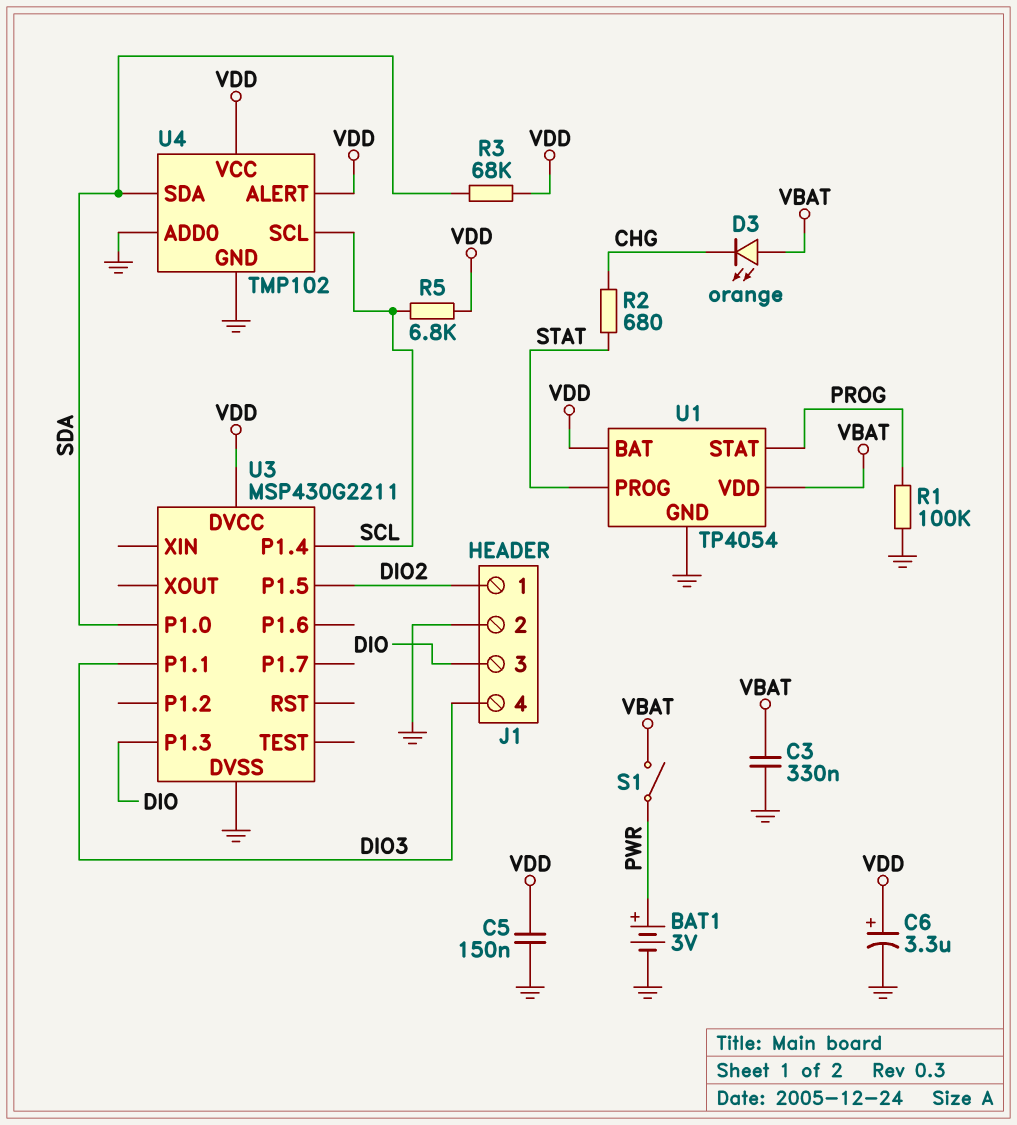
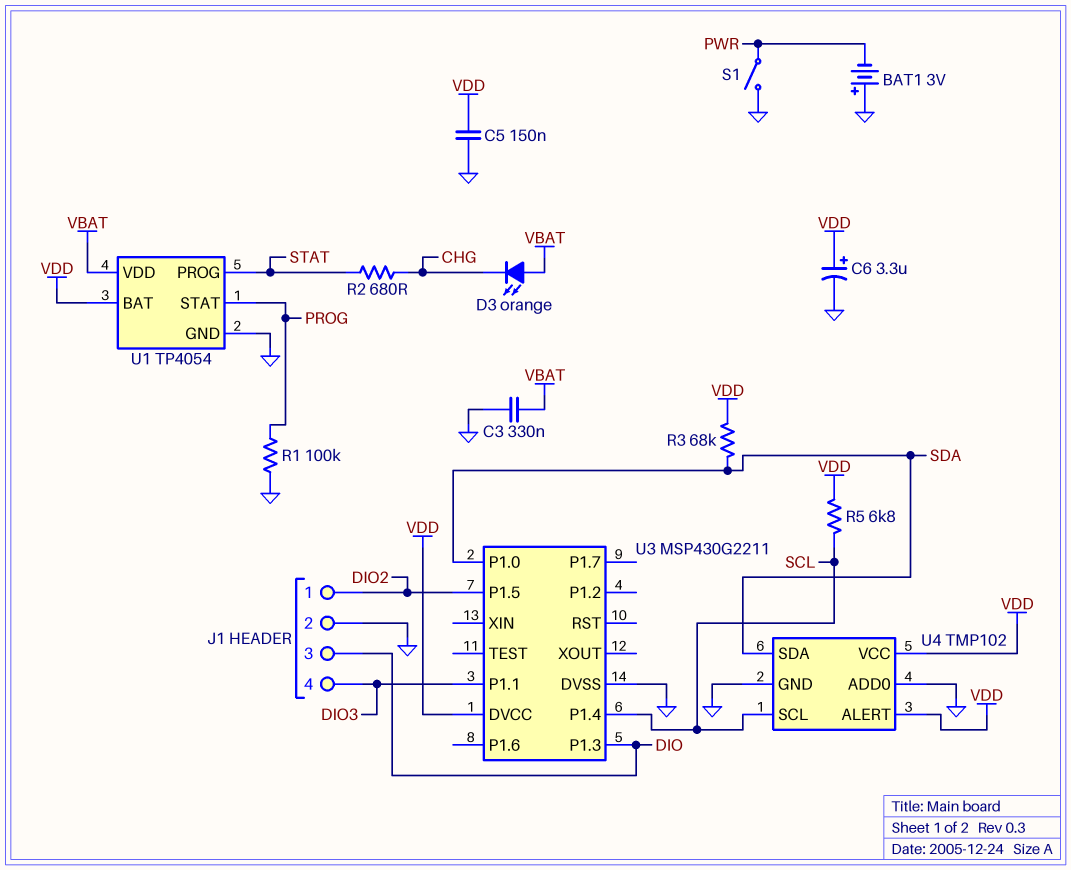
BAT1: 3V (plus PWR, minus GND) -> 3V (plus GND, minus PWR)
S1: switch (PWR, VBAT) -> switch (GND, PWR)

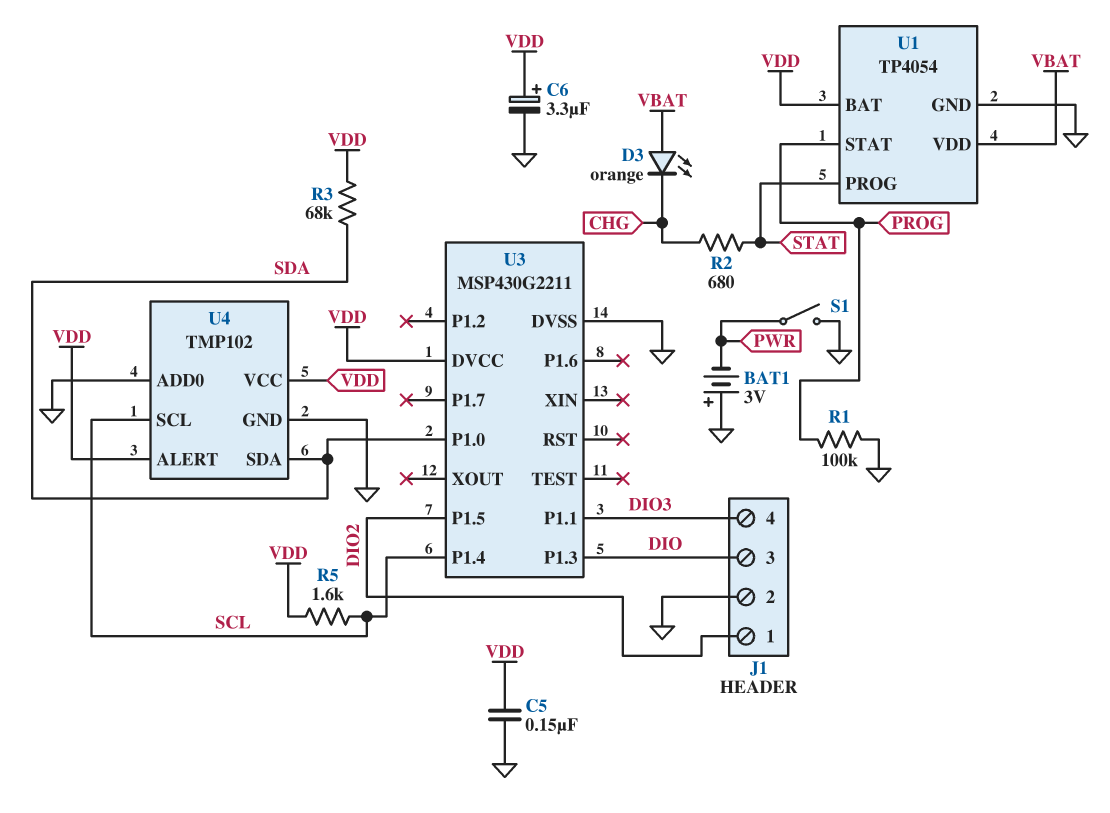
C3: 330nF (GND, VBAT) -> none
R5: 6.8k (SCL, VDD) -> 1.6k (SCL, VDD)

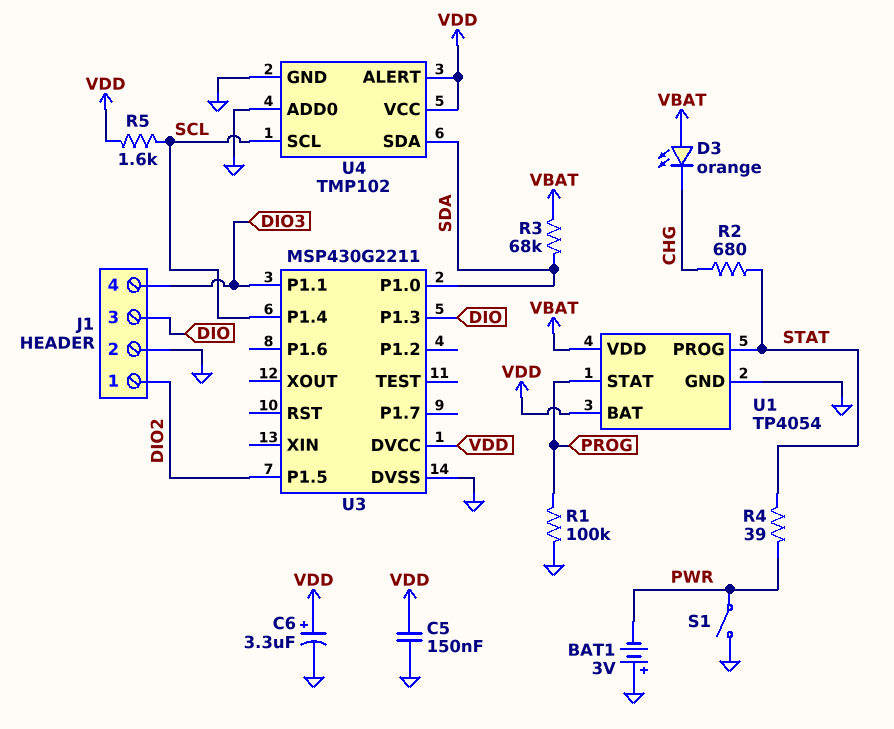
R3: 68k (SDA, VDD) -> 68k (SDA, VBAT)
R4: none -> 39 (PWR, STAT)

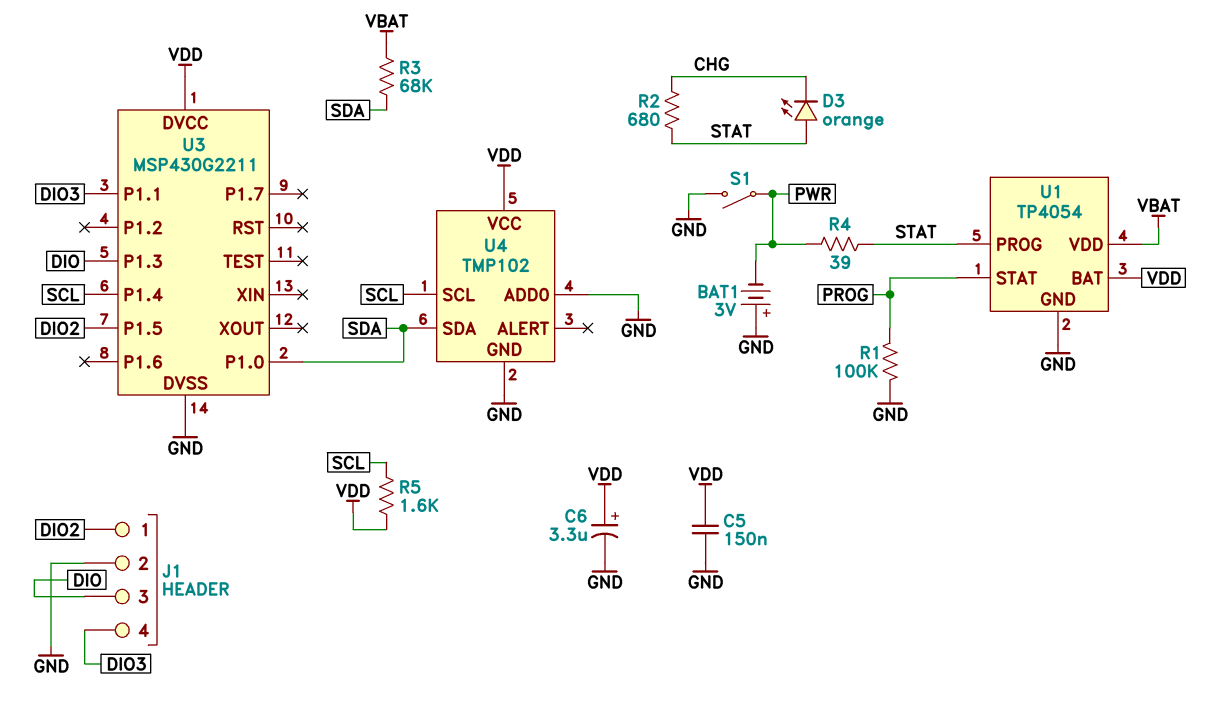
D3: LED orange (A VBAT, K CHG) -> LED orange (A STAT, K CHG)
U4 pin ALERT: VDD -> none

